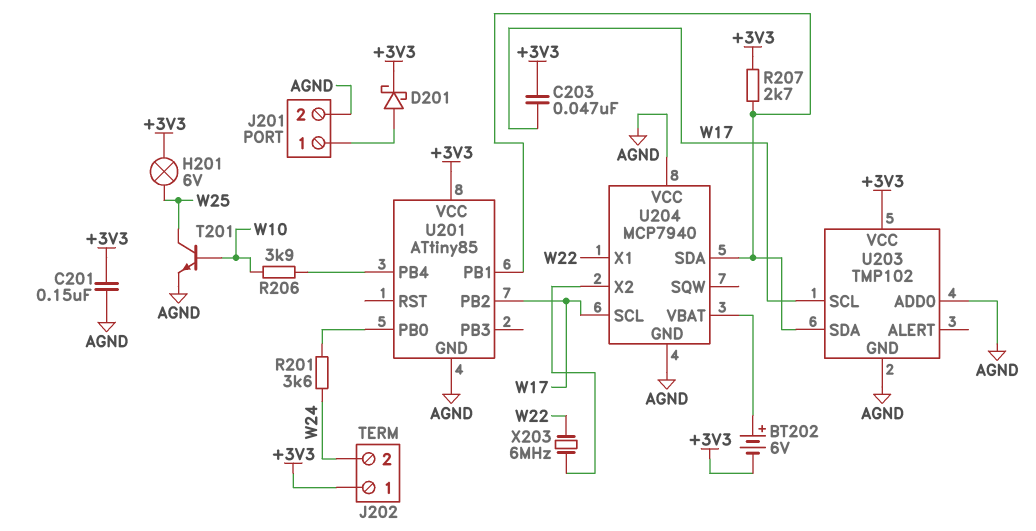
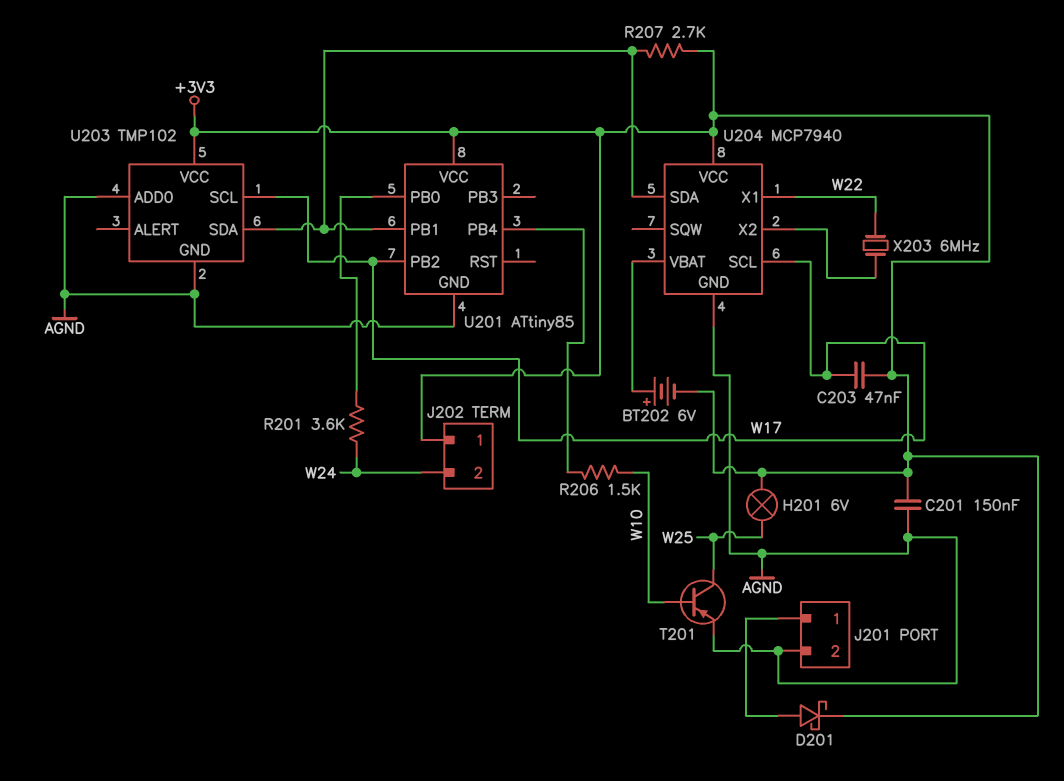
R206: 3.9k (U201/PB4, W10) -> 1.5k (U201/PB4, W10)
T201: NPN (B W10, C W25, E AGND) -> PNP (B W10, C W25, E AGND)
U204 pin VCC: AGND -> +3V3

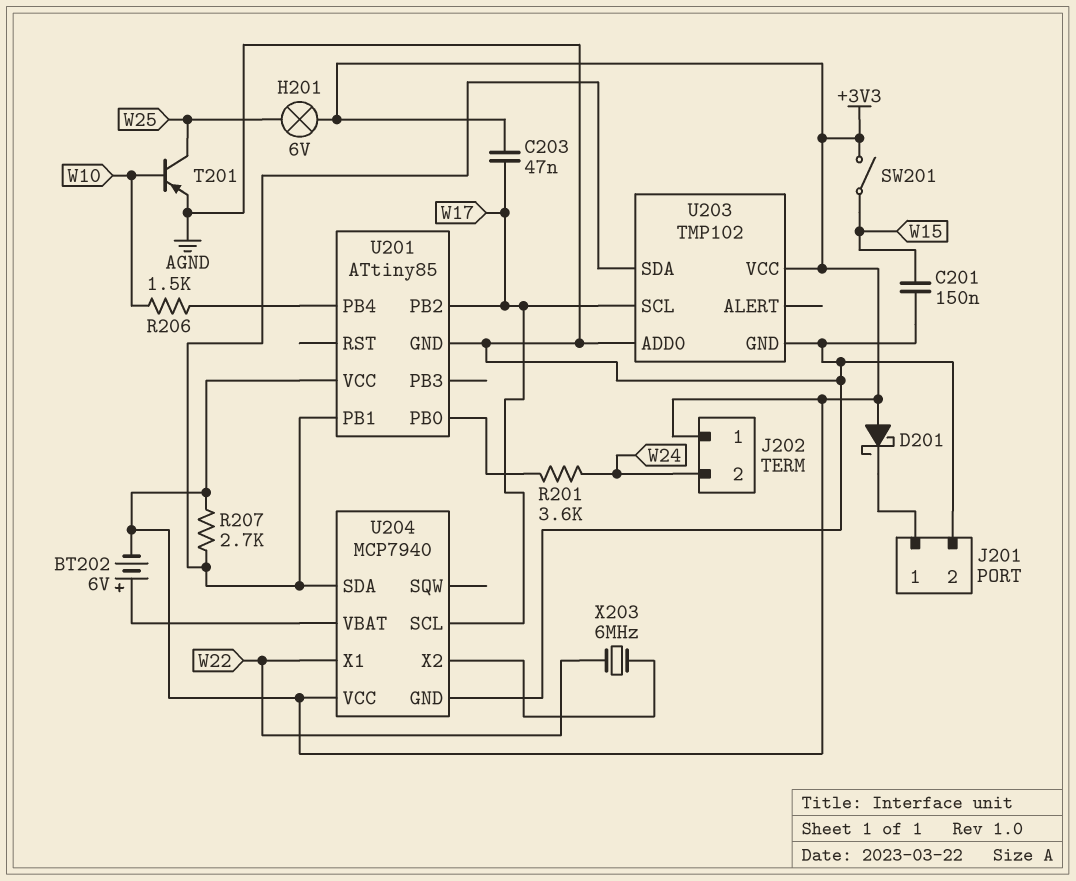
C201: 150nF (+3V3, AGND) -> 150nF (AGND, W15)
D201: schottky (A J201/1, K +3V3) -> schottky (A +3V3, K J201/1)
SW201: none -> switch (+3V3, W15)

